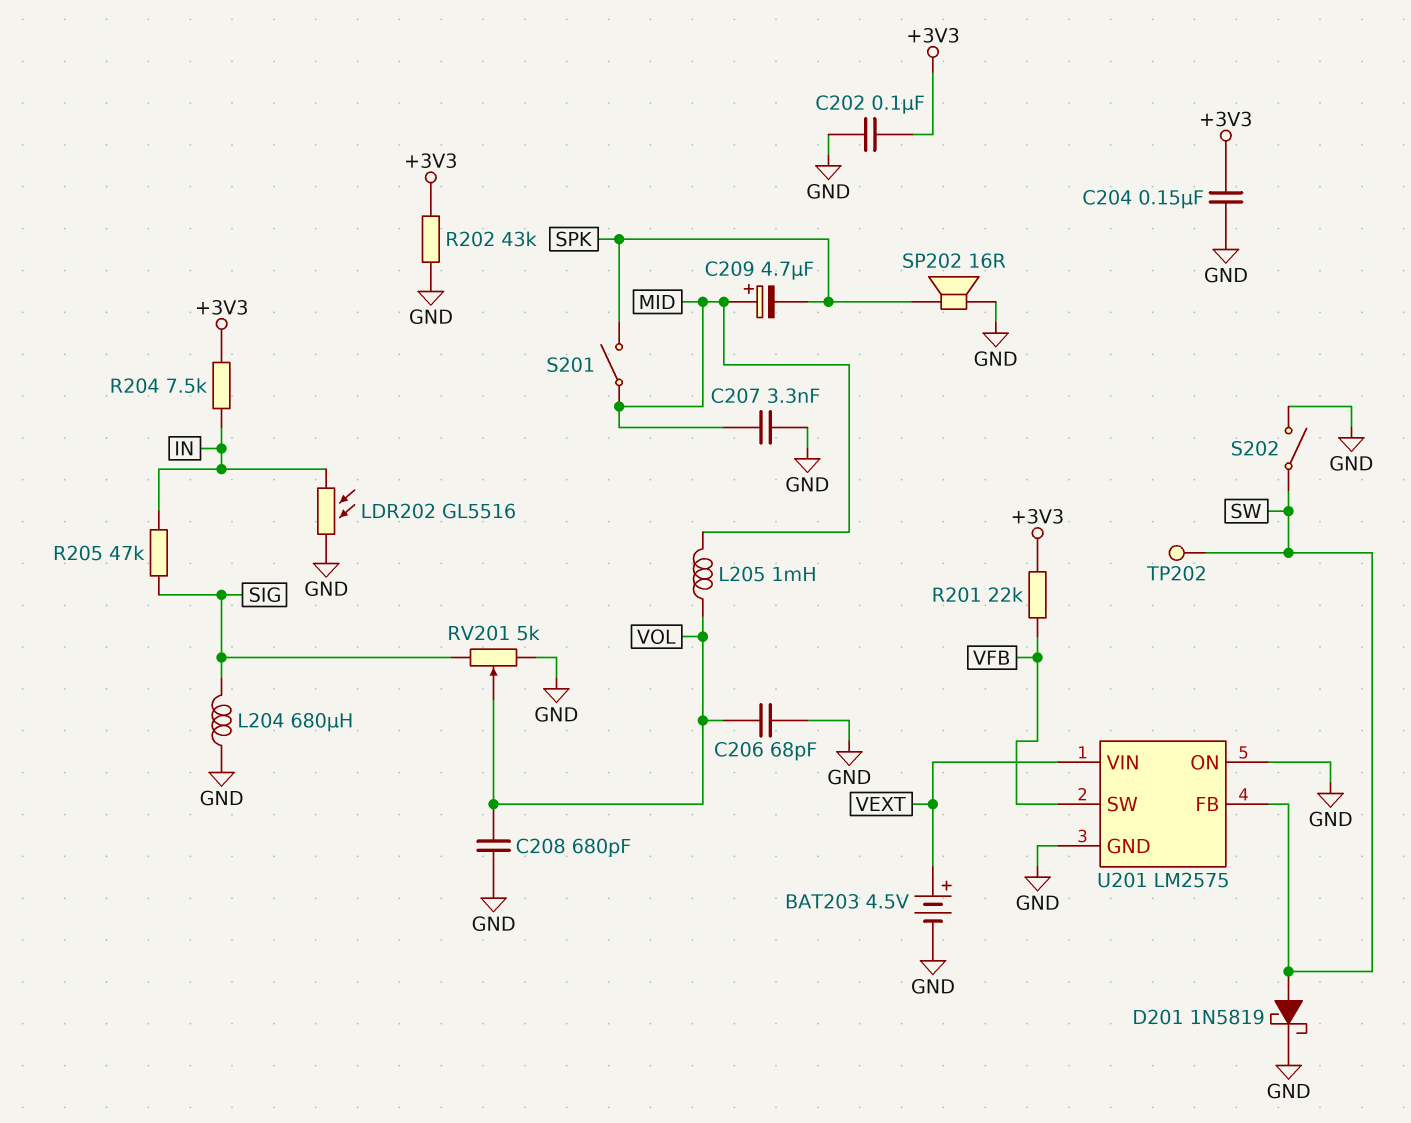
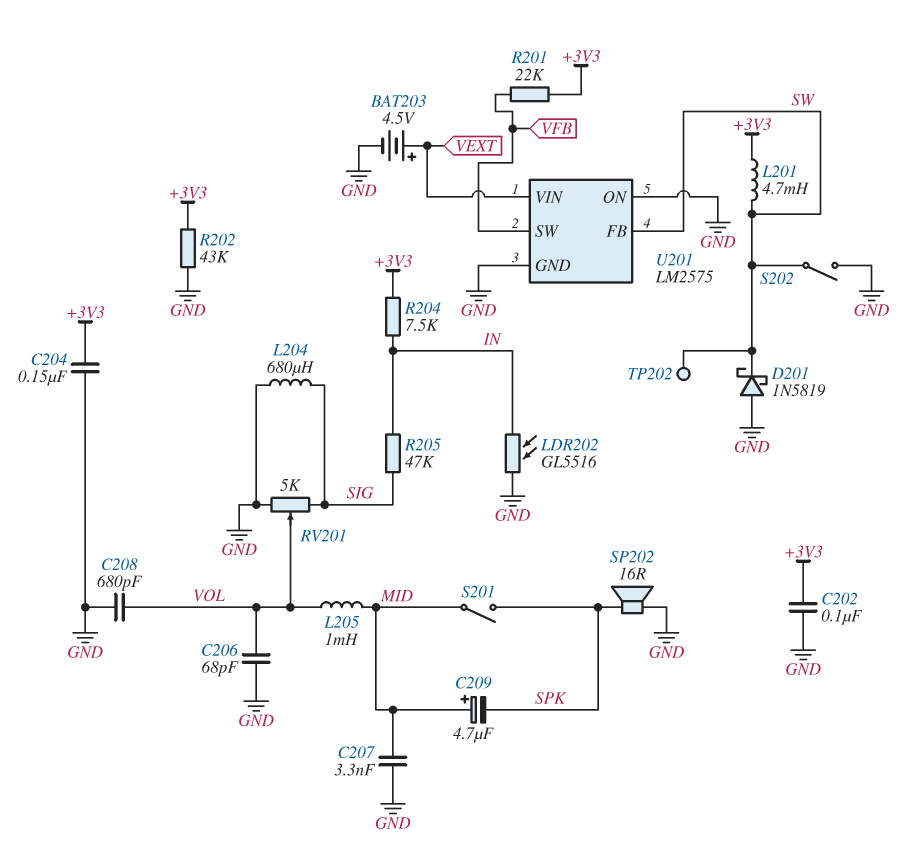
D201: schottky 1N5819 (A SW, K GND) -> schottky 1N5819 (A GND, K SW)
L201: none -> 4.7mH (+3V3, SW)

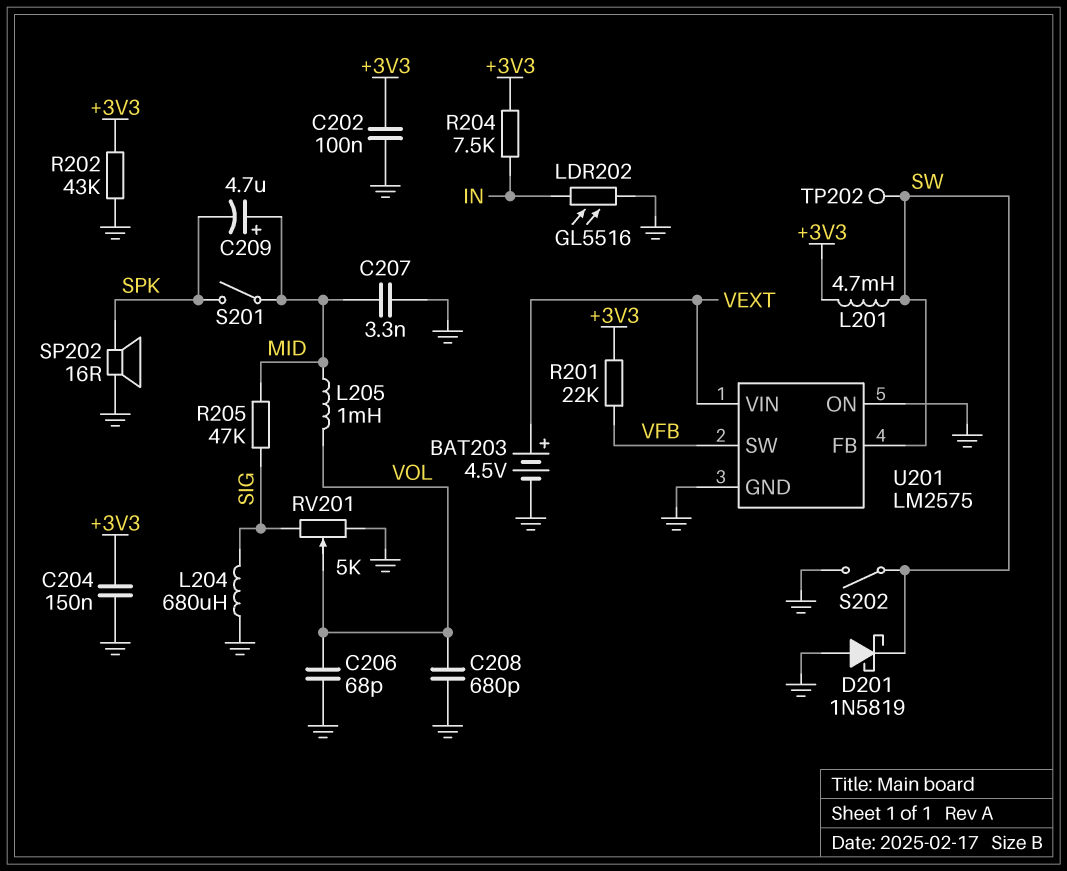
R205: 47k (IN, SIG) -> 47k (MID, SIG)

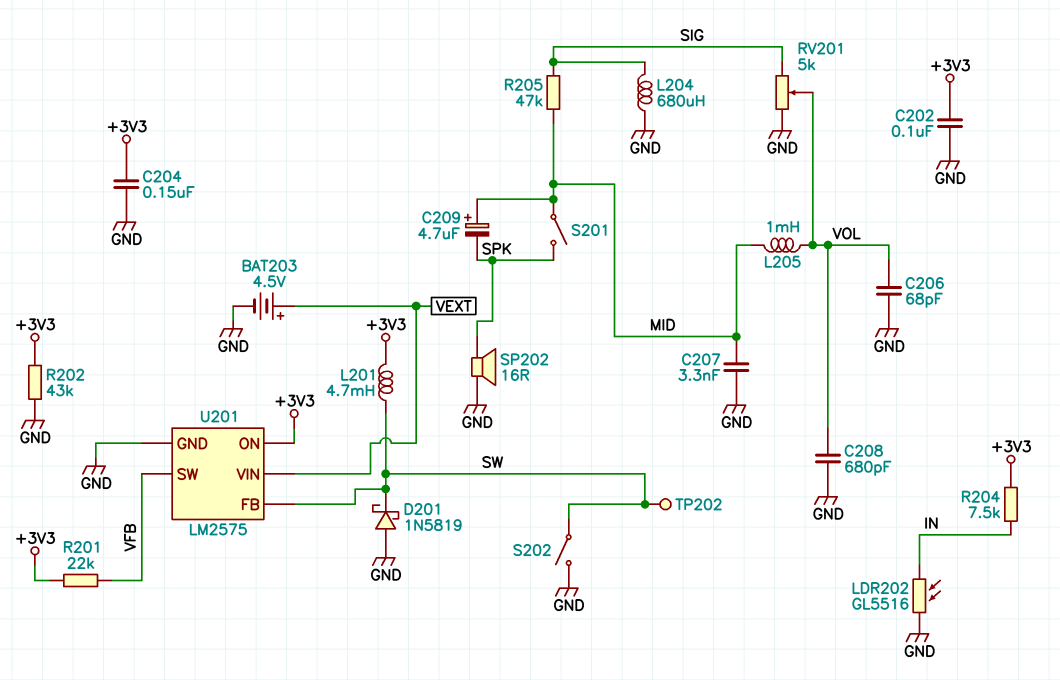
U201 pin ON: GND -> +3V3

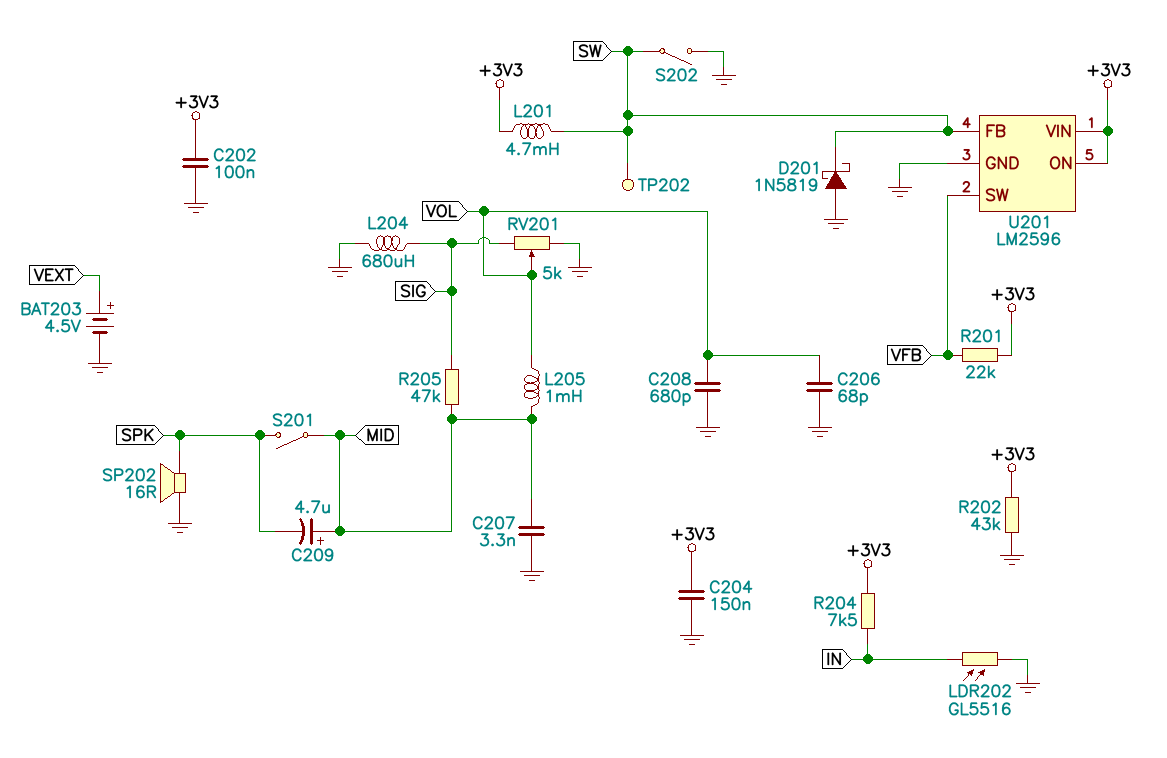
U201: LM2575 -> LM2596
U201 pin VIN: VEXT -> +3V3

